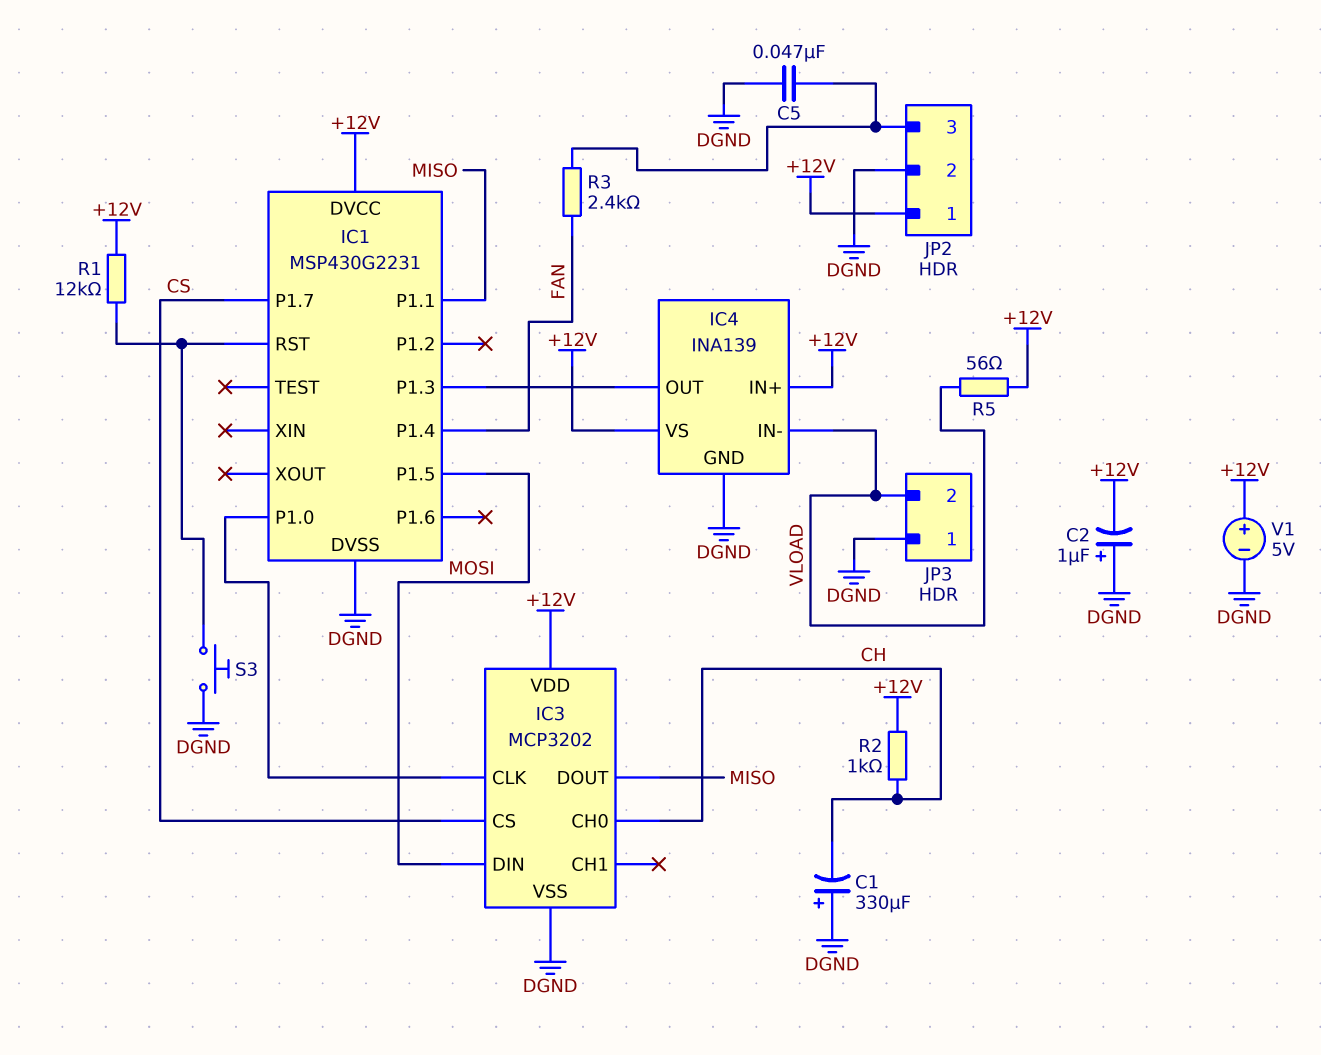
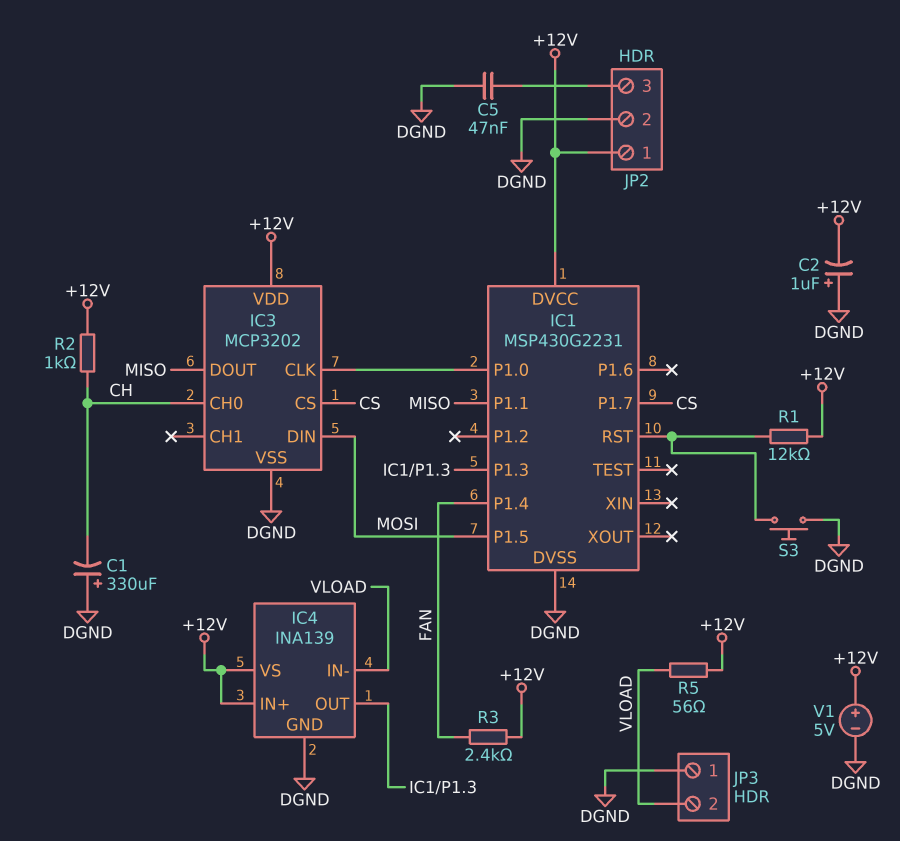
R3: 2.4k (FAN, JP2/3) -> 2.4k (+12V, FAN)

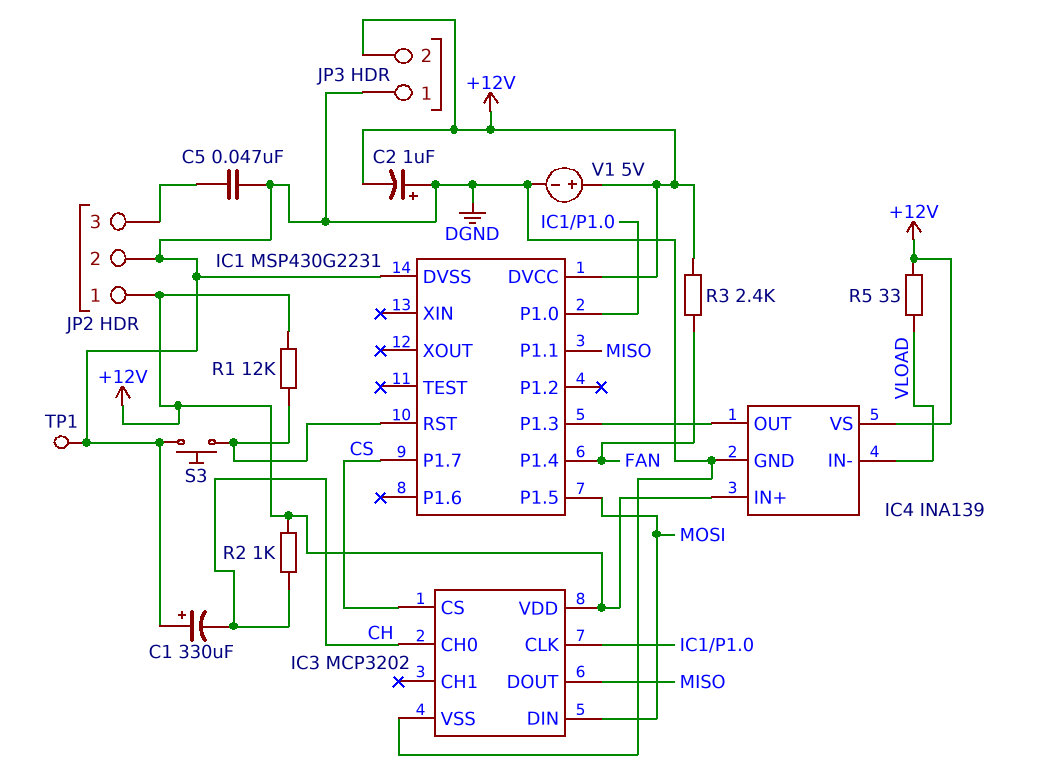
JP3 pin 2: VLOAD -> +12V
R5: 56 (+12V, VLOAD) -> 33 (+12V, VLOAD)
TP1: none -> test point (DGND)

